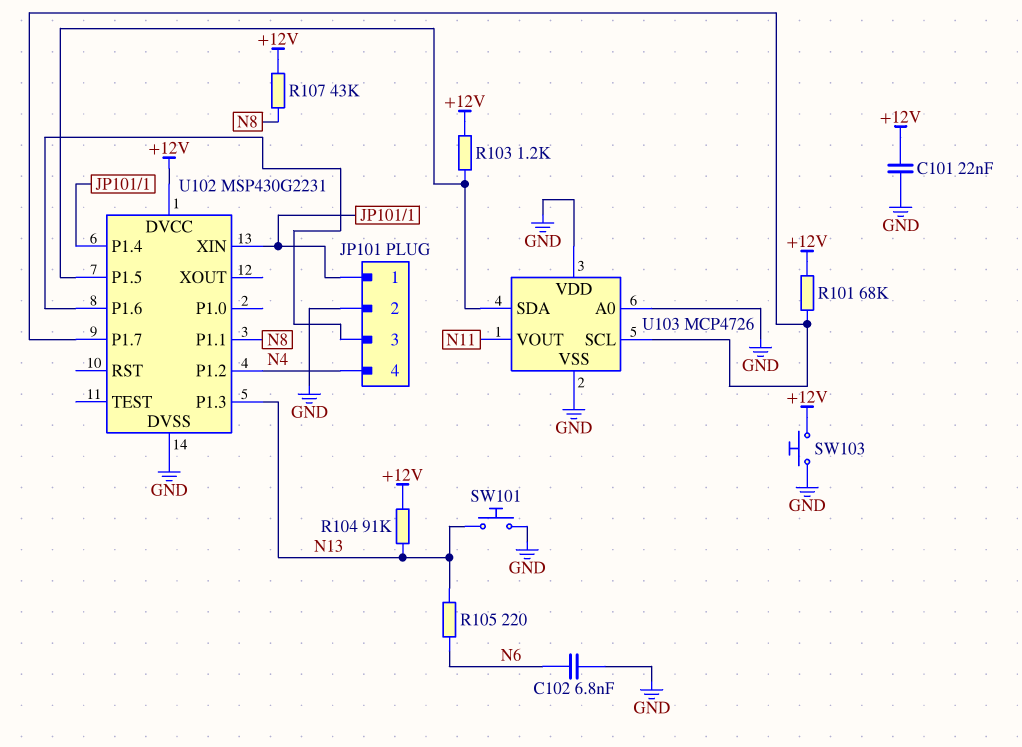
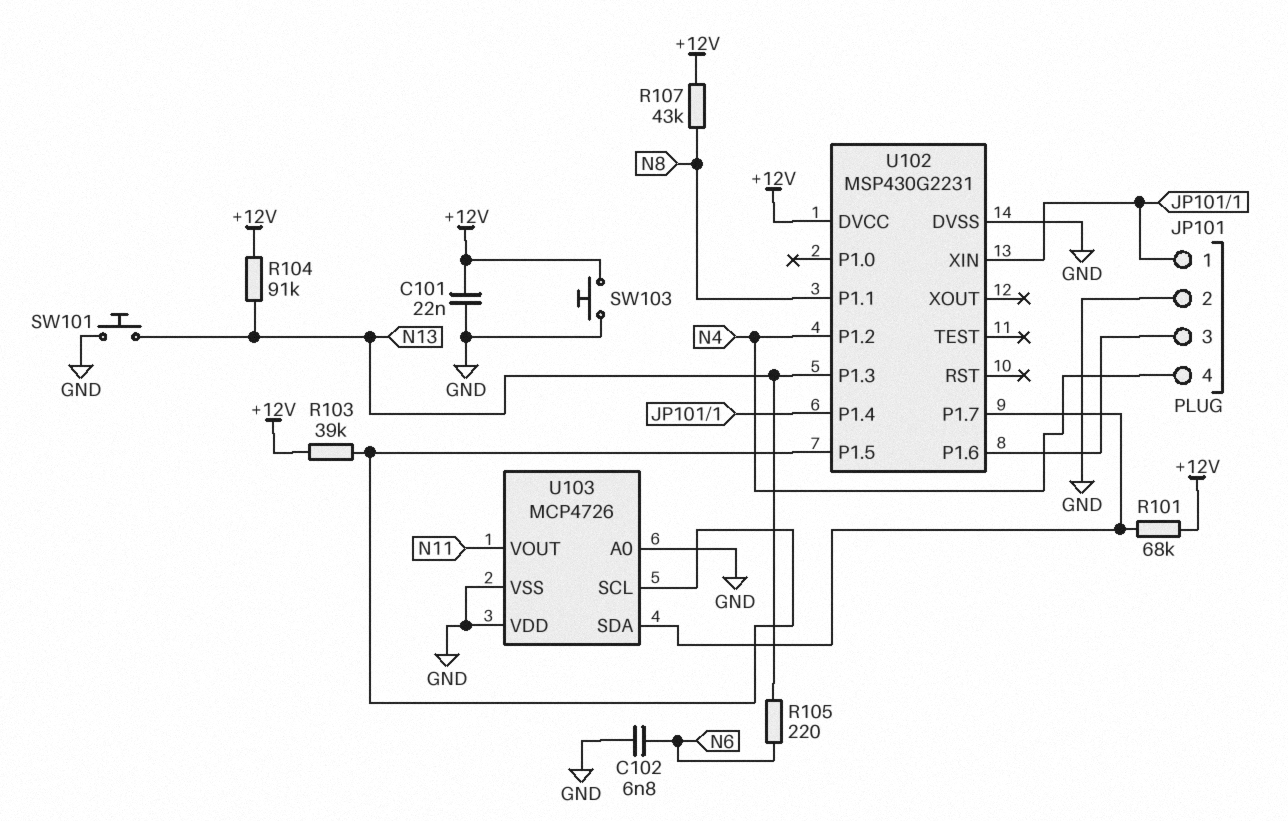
R103: 1.2k (+12V, U102/P1.5) -> 39k (+12V, U102/P1.5)
U103 pin SCL: U102/P1.7 -> U102/P1.5
U103 pin SDA: U102/P1.5 -> U102/P1.7

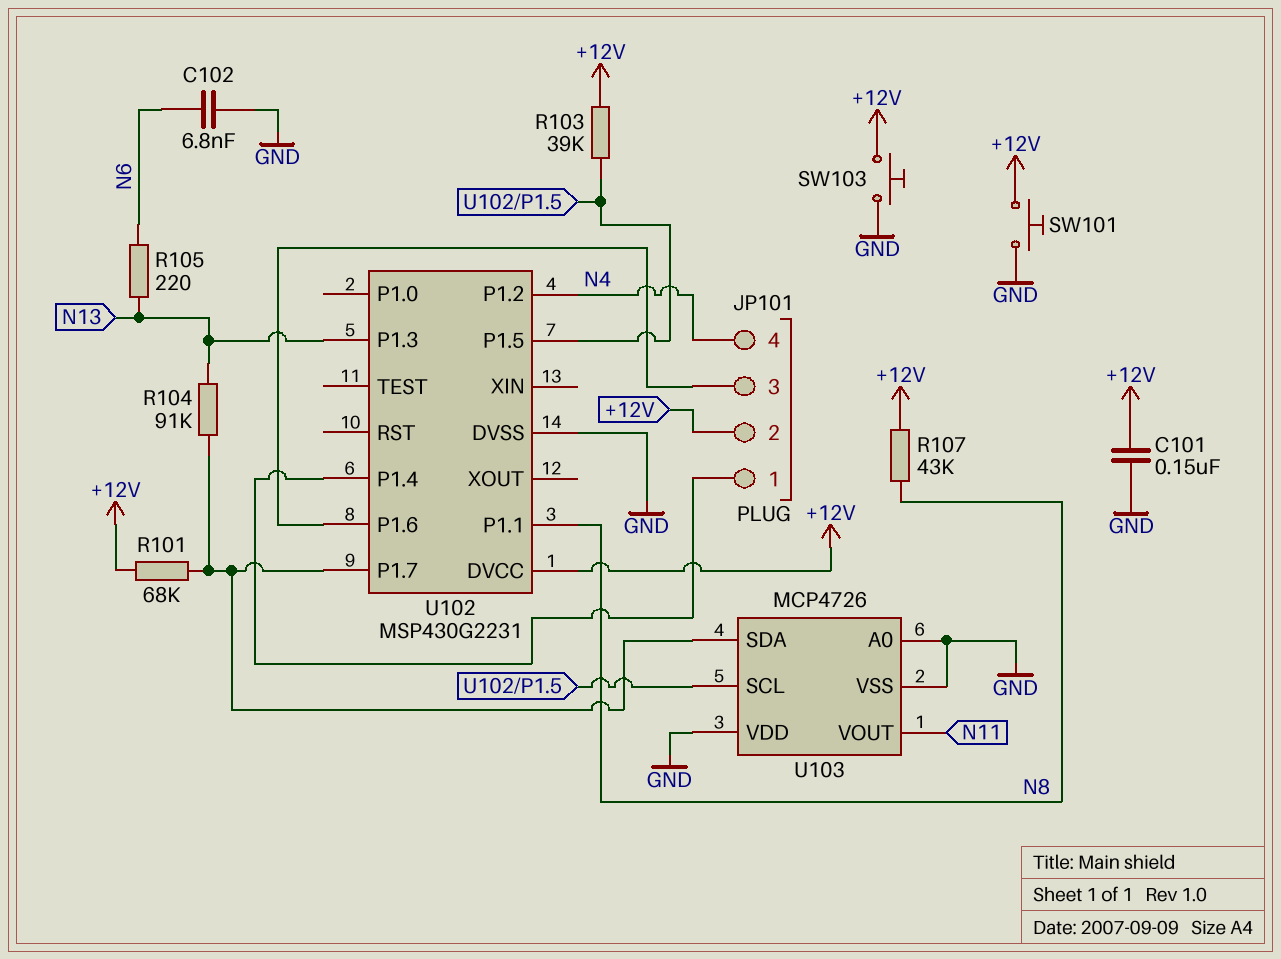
C101: 22nF (+12V, GND) -> 150nF (+12V, GND)
JP101 pin 2: GND -> +12V
R104: 91k (+12V, N13) -> 91k (N13, U102/P1.7)
SW101: button (GND, N13) -> button (+12V, GND)
U102 pin XIN: JP101/1 -> none

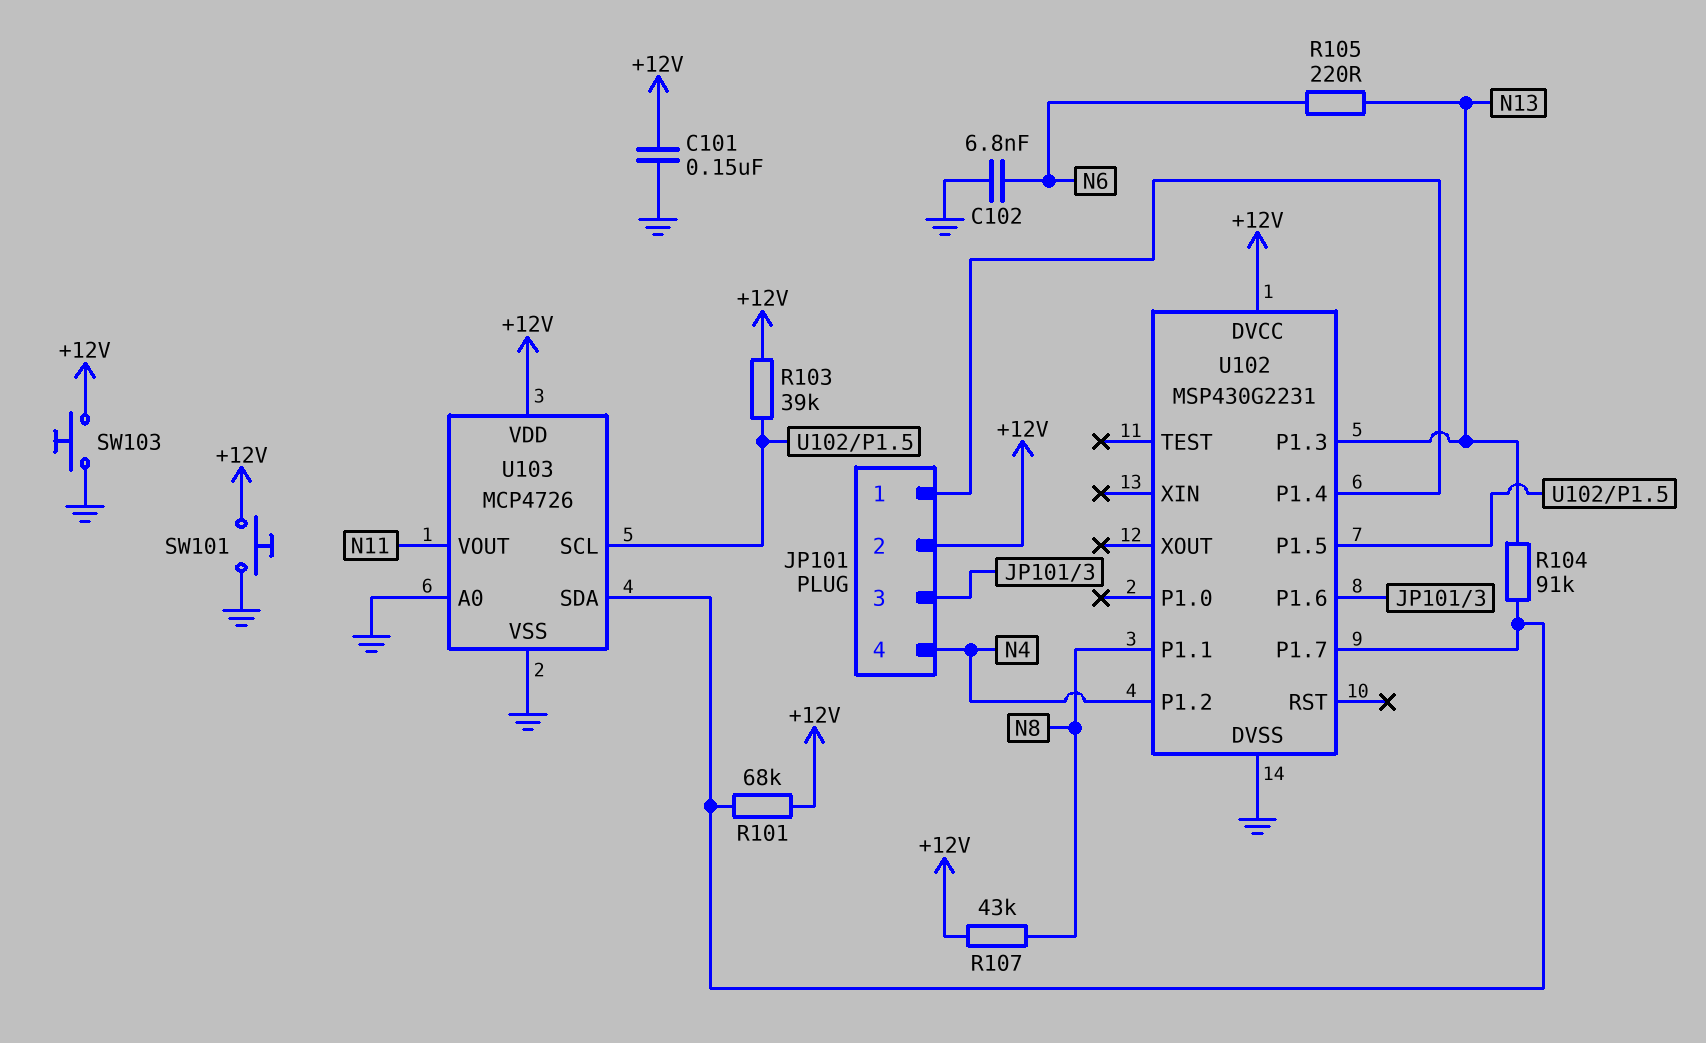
U103 pin VDD: GND -> +12V

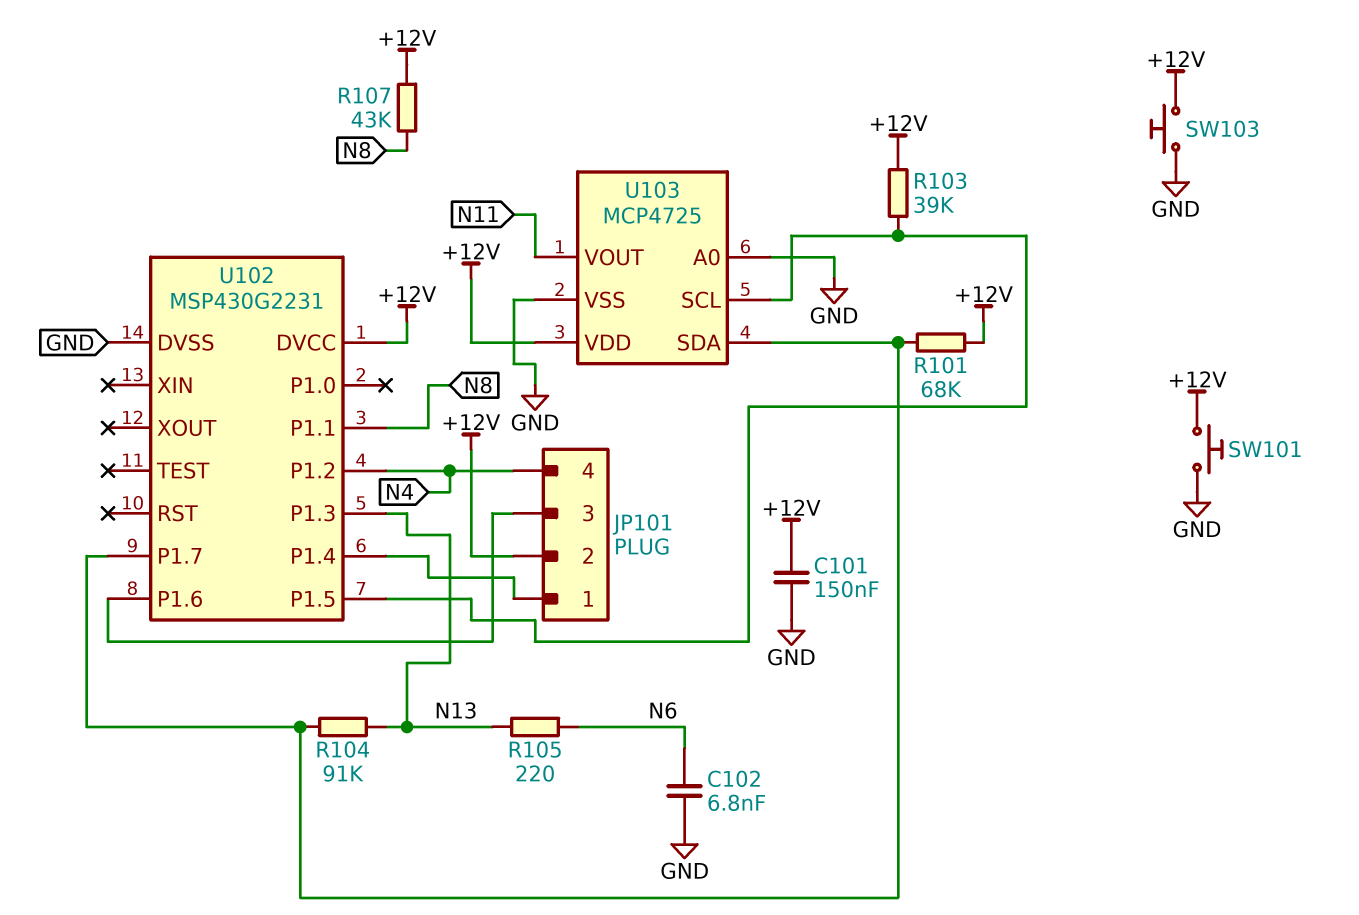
U103: MCP4726 -> MCP4725

